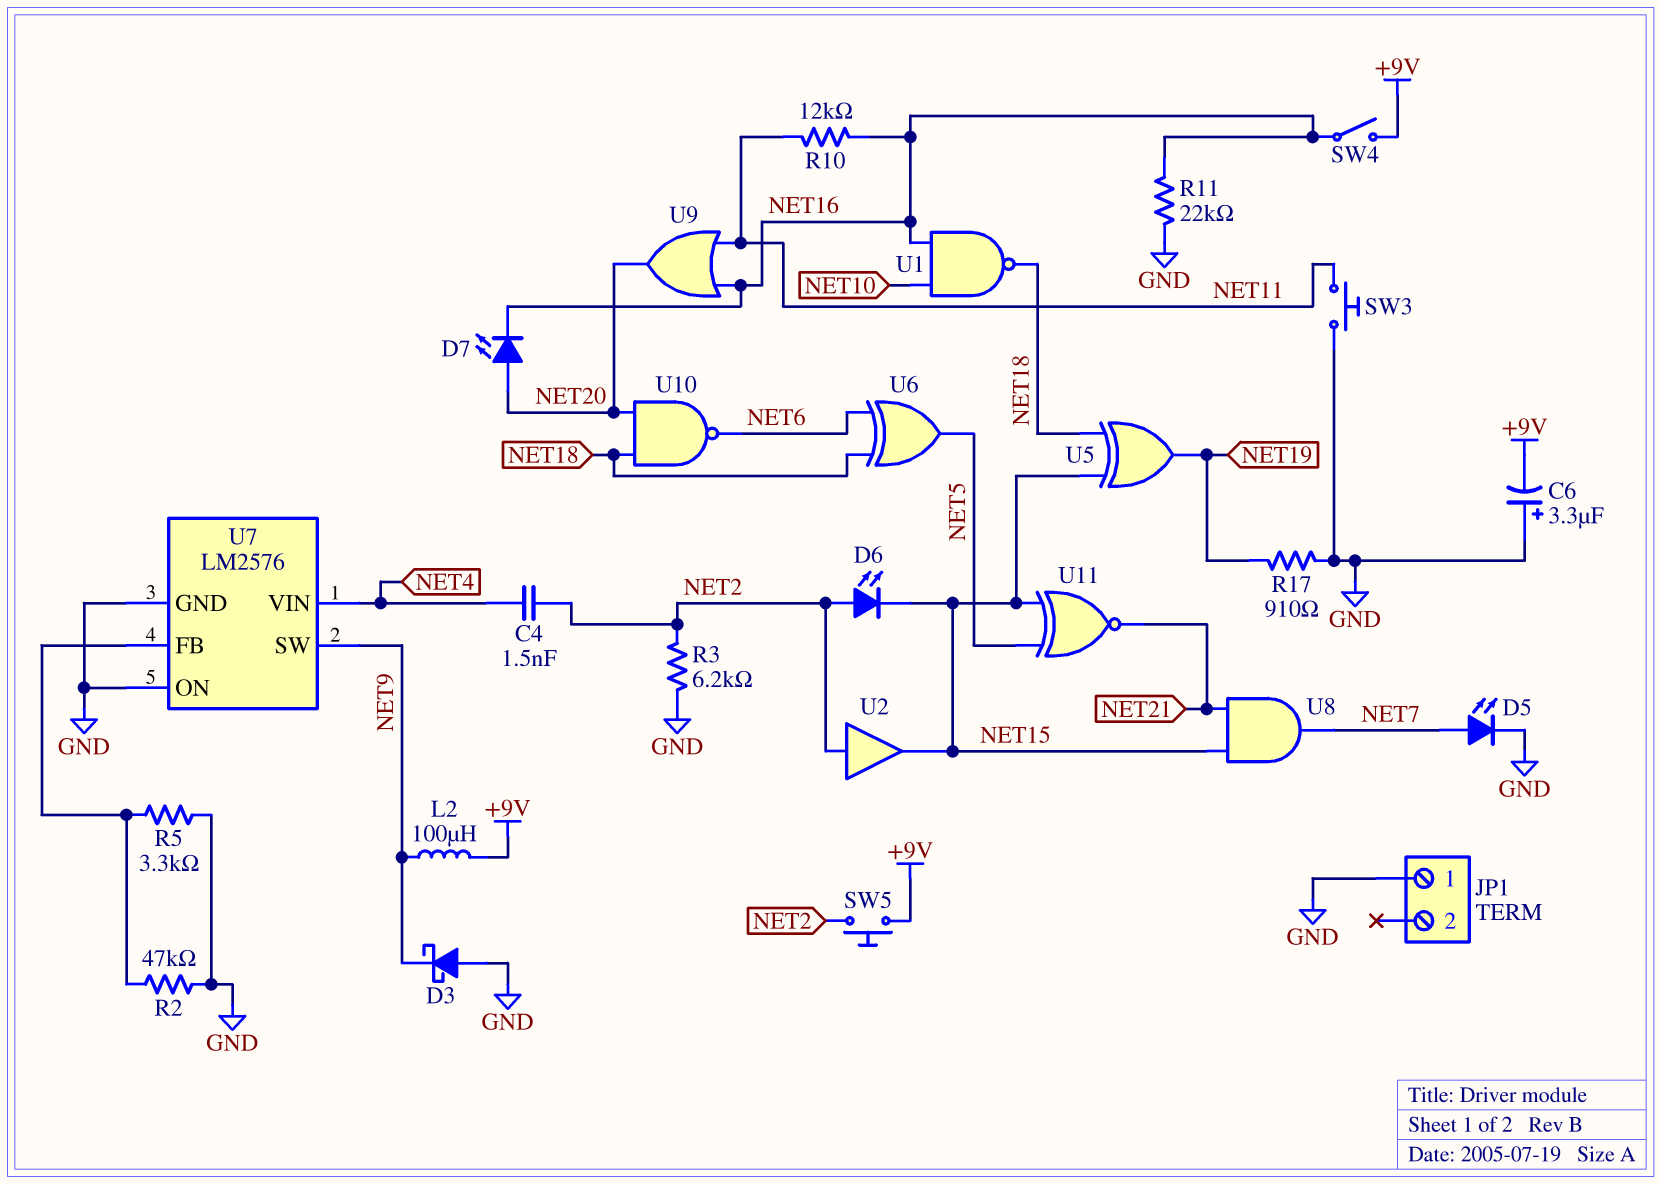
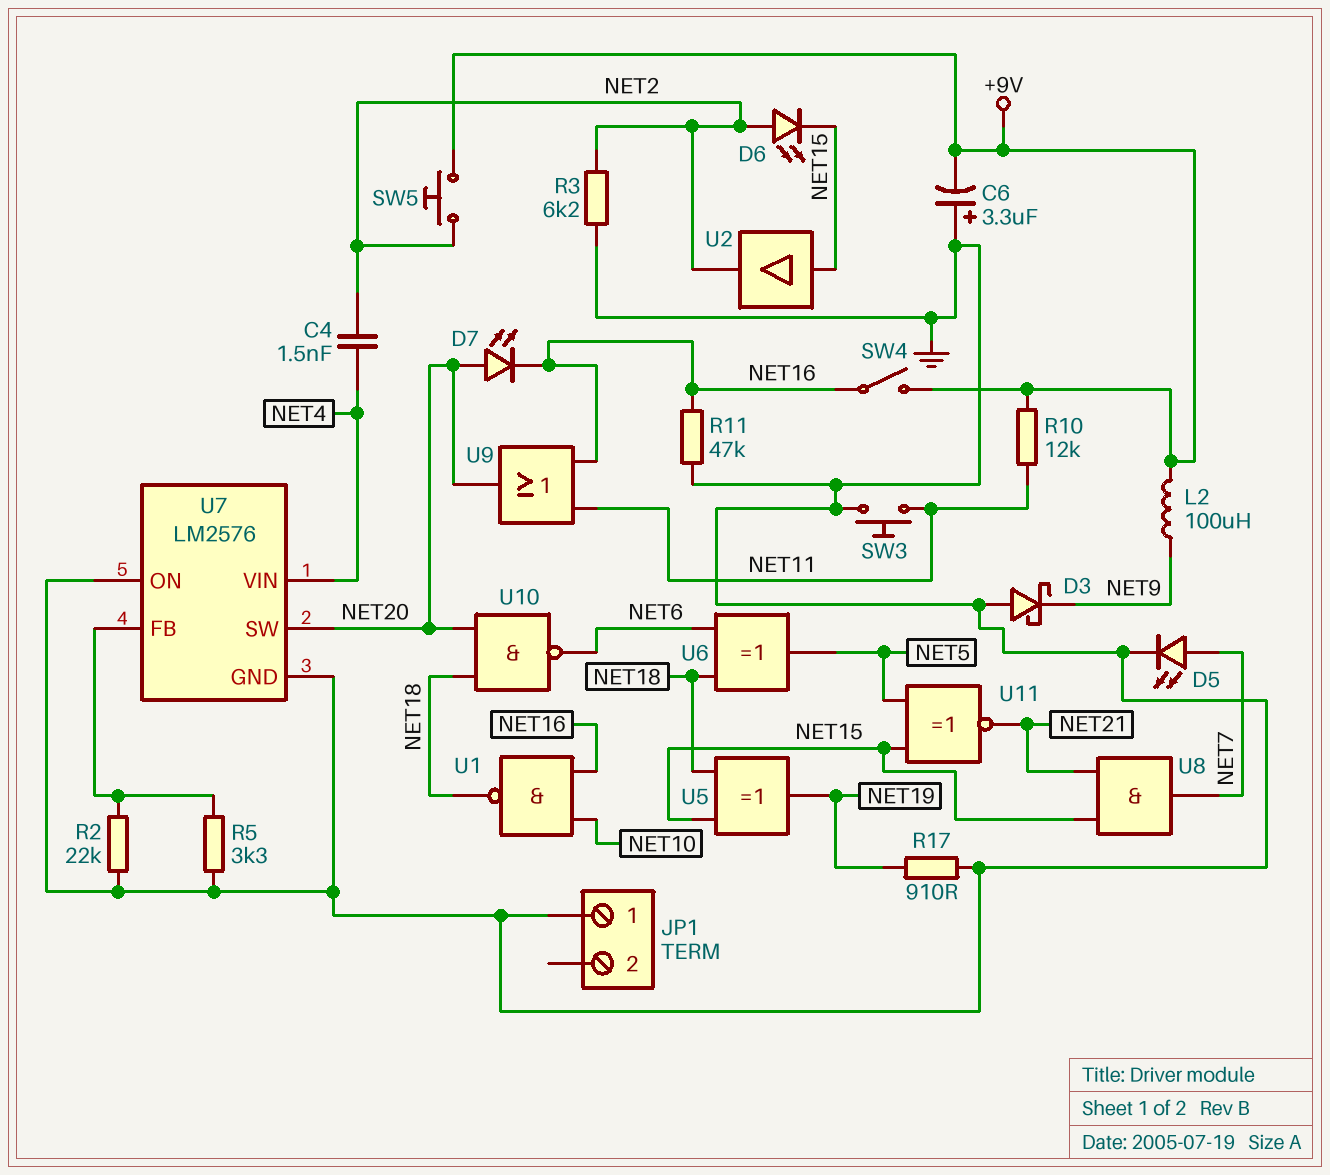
R2: 47k (GND, U7/FB) -> 22k (GND, U7/FB)
R10: 12k (NET11, NET16) -> 12k (+9V, NET11)
R11: 22k (GND, NET16) -> 47k (GND, NET16)
U2: buffer (in NET2, out NET15) -> buffer (in NET15, out NET2)
U7 pin SW: NET9 -> NET20

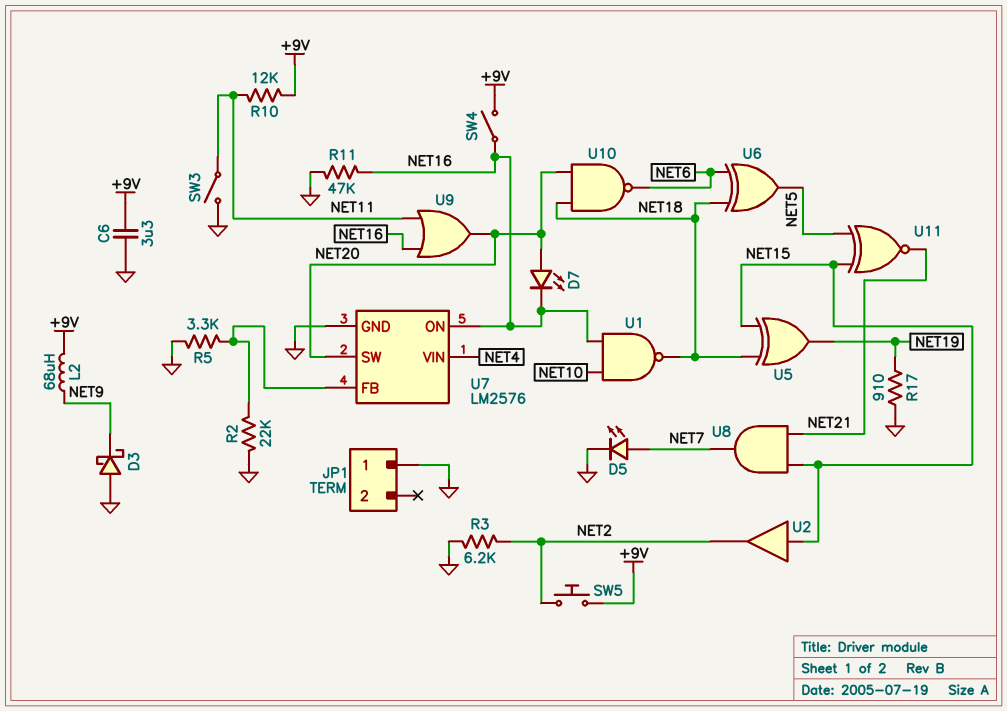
C4: 1.5nF (NET2, NET4) -> none
C6: 3.3uF (plus GND, minus +9V) -> 3.3uF (+9V, GND)
D6: LED (A NET2, K NET15) -> none
L2: 100uH (+9V, NET9) -> 68uH (+9V, NET9)
SW3: button (GND, NET11) -> switch (GND, NET11)
U7 pin ON: GND -> NET16

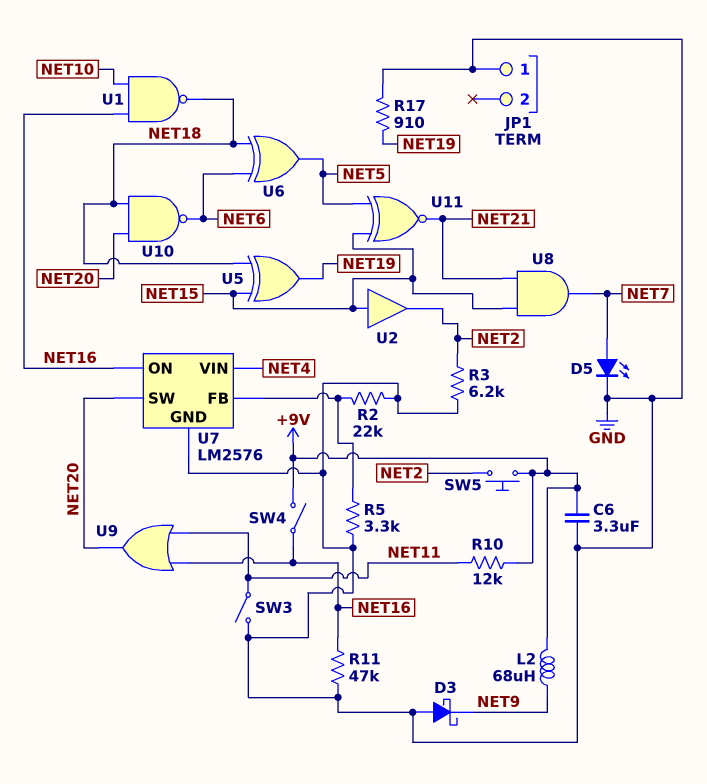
D7: LED (A NET20, K NET16) -> none

